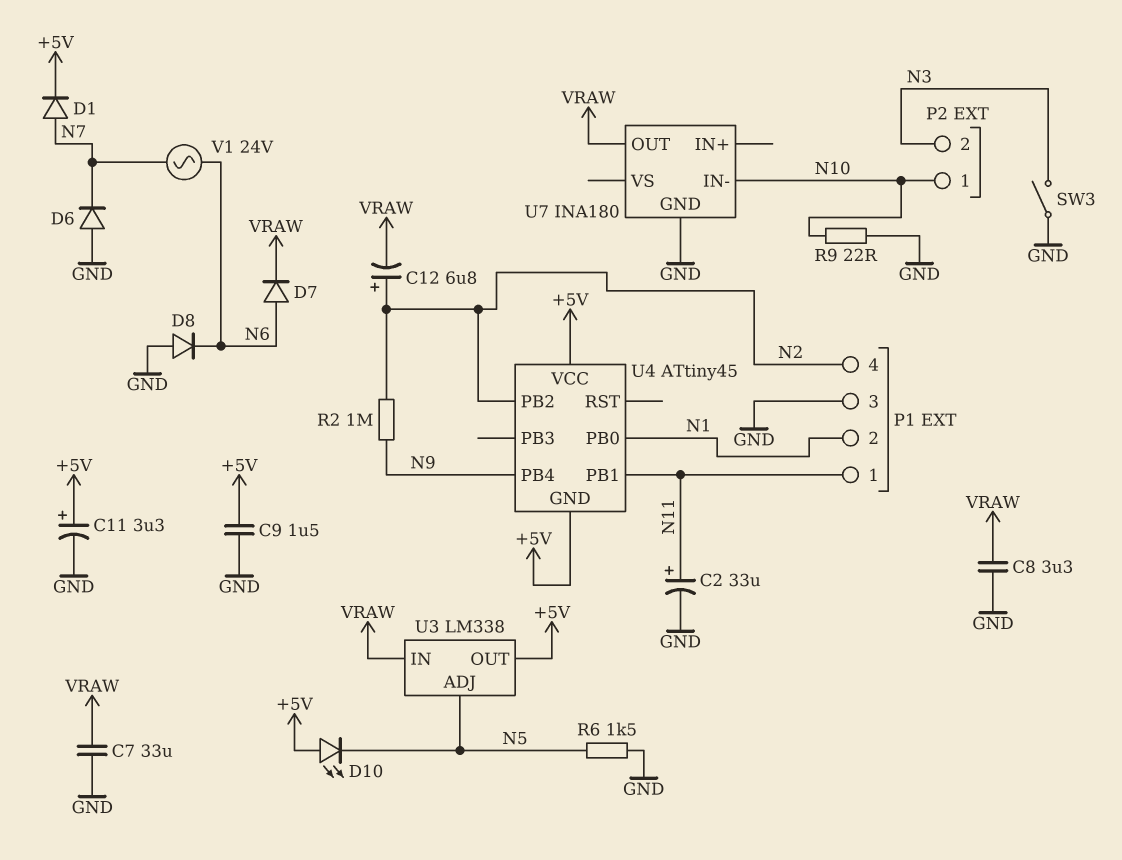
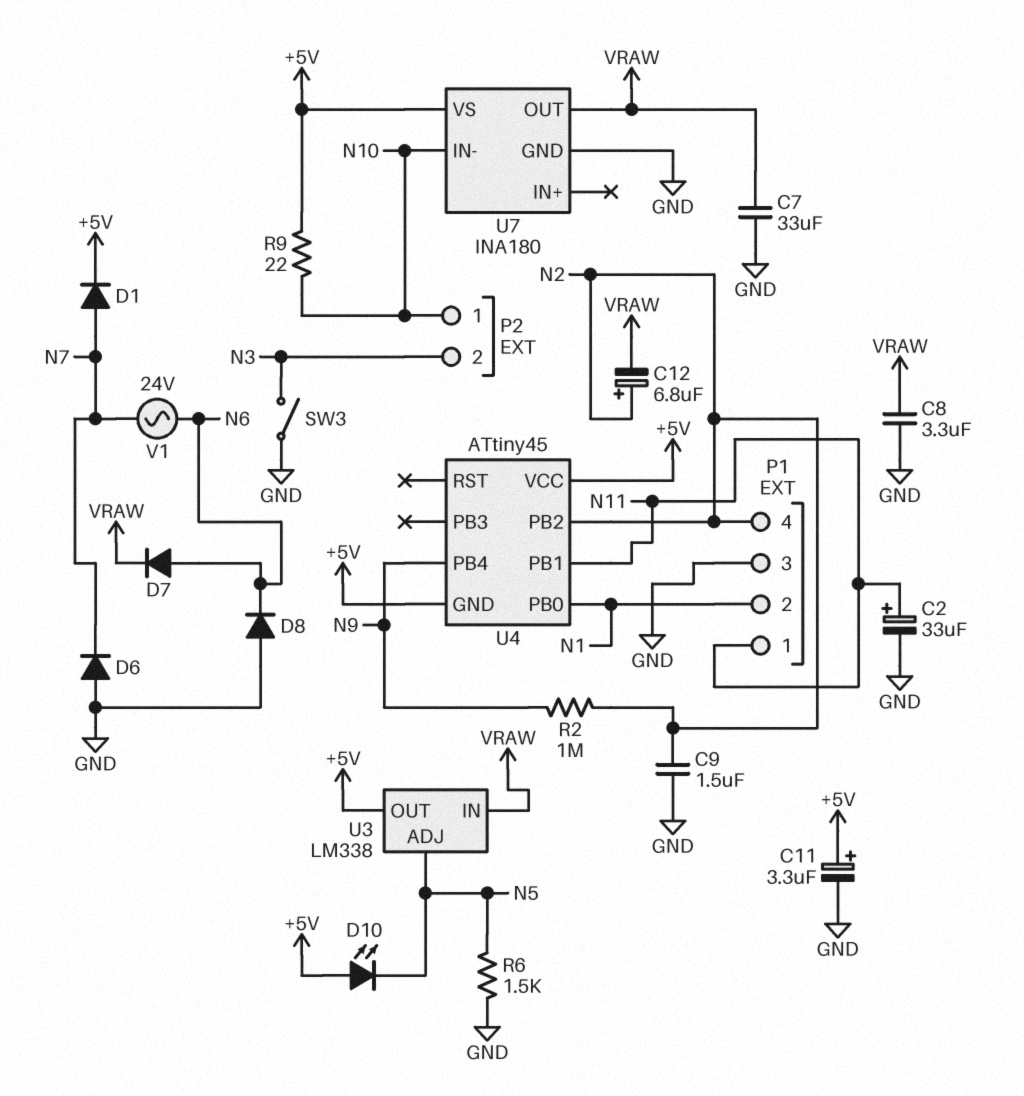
C9: 1.5uF (+5V, GND) -> 1.5uF (GND, N2)
R9: 22 (GND, N10) -> 22 (+5V, N10)
U7 pin VS: none -> +5V

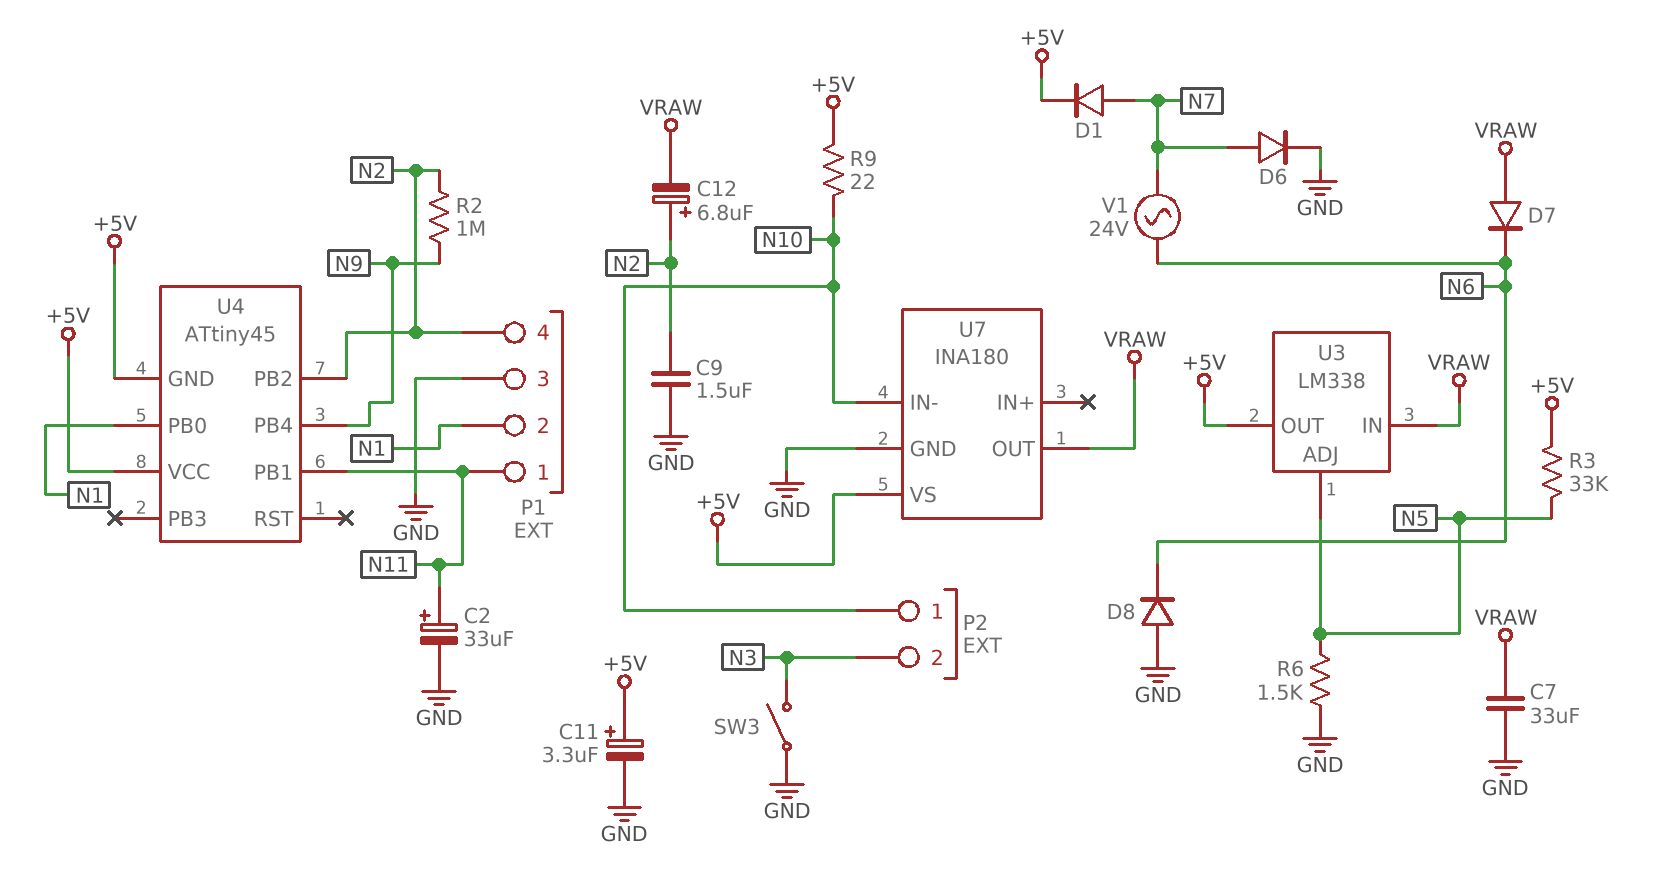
C8: 3.3uF (GND, VRAW) -> none
D6: diode (A GND, K N7) -> diode (A N7, K GND)
D7: diode (A N6, K VRAW) -> diode (A VRAW, K N6)
D10: LED (A +5V, K N5) -> none
R3: none -> 33k (+5V, N5)

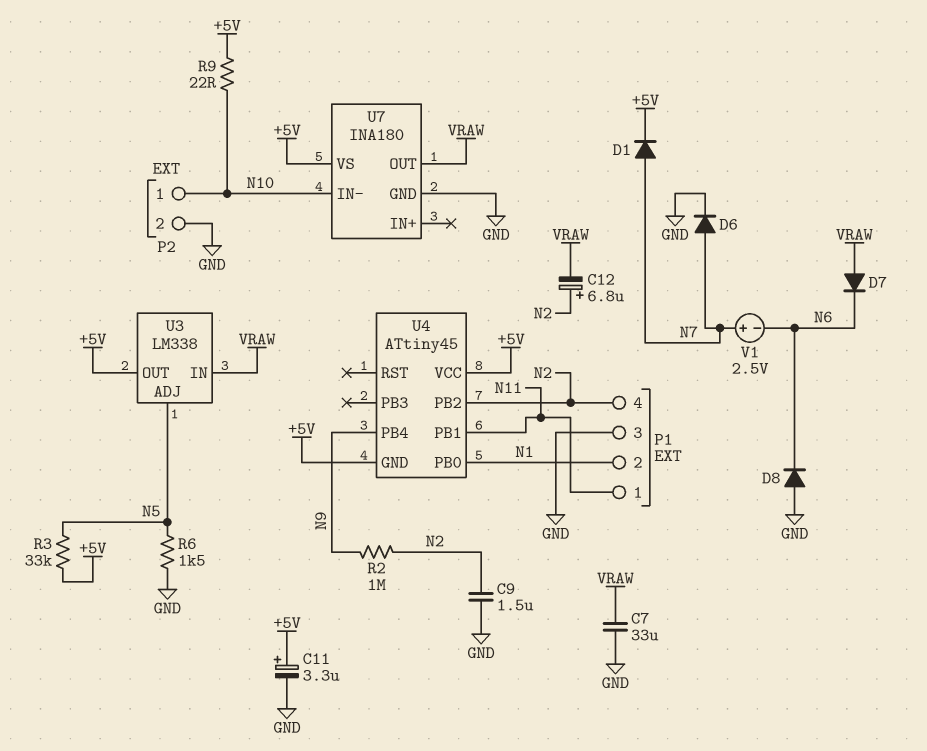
C2: 33uF (plus N11, minus GND) -> none
P2 pin 2: N3 -> GND
SW3: switch (GND, N3) -> none
V1: AC 24V (N6, N7) -> 2.5V (plus N7, minus N6)

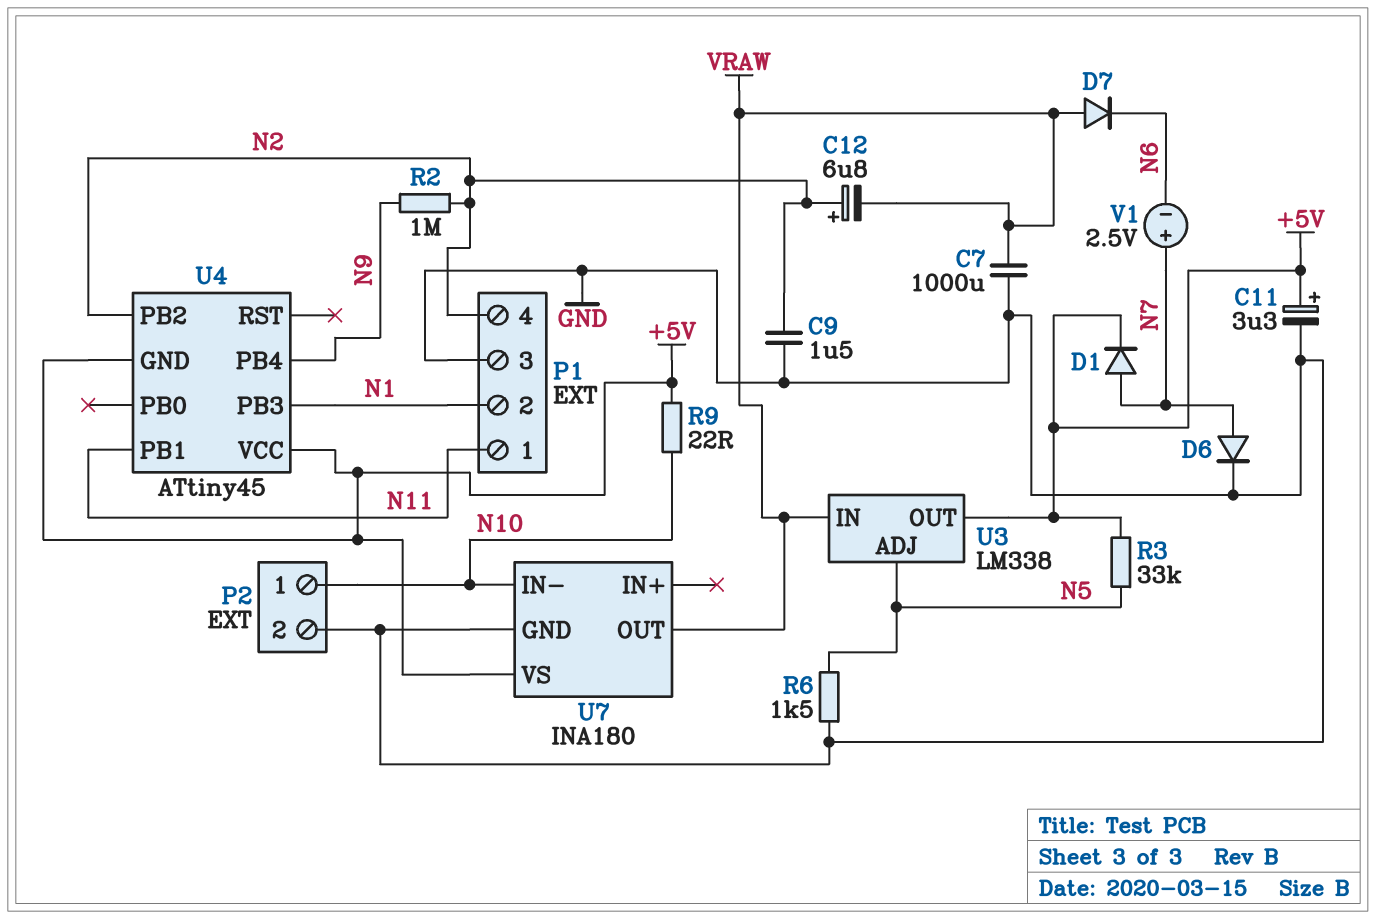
C7: 33uF (GND, VRAW) -> 1000uF (GND, VRAW)
D8: diode (A GND, K N6) -> none
U4 pin PB0: N1 -> none
U4 pin PB3: none -> N1

